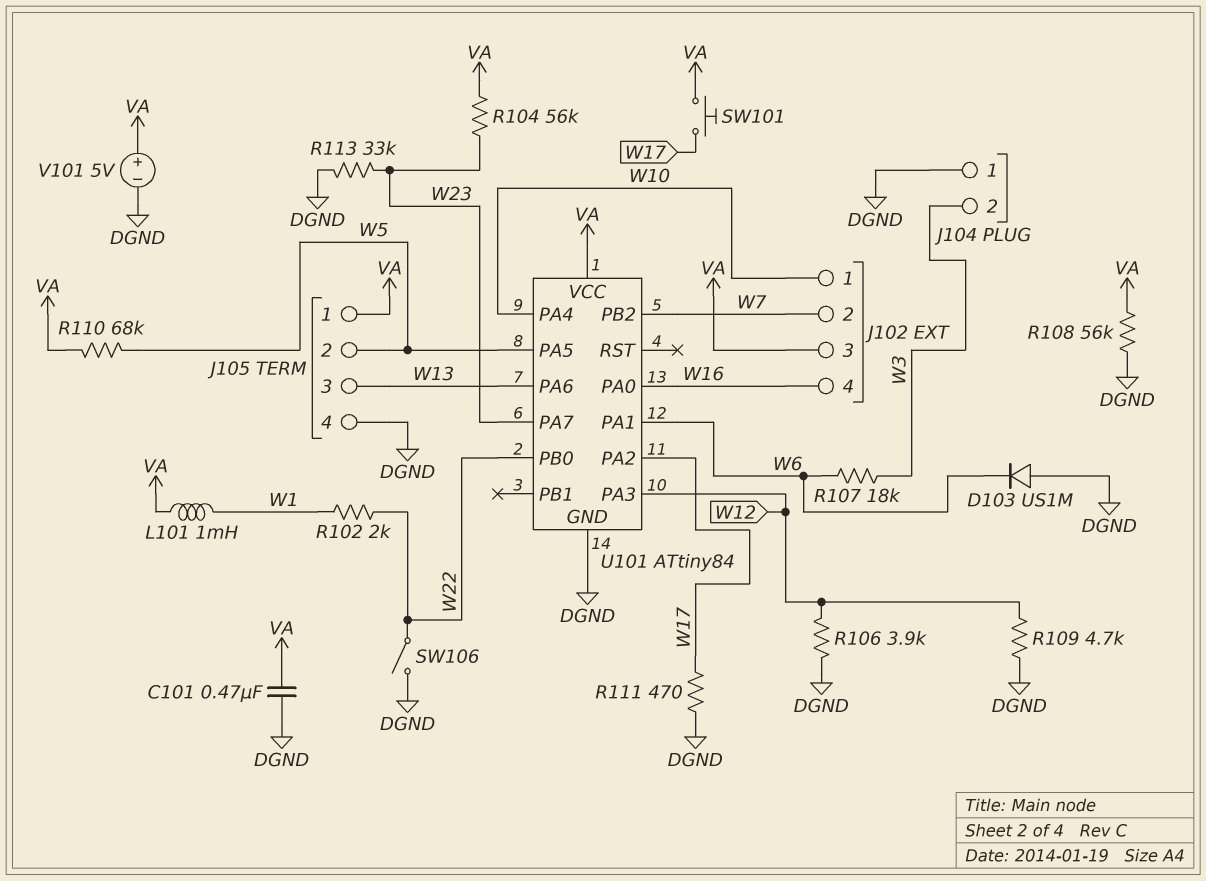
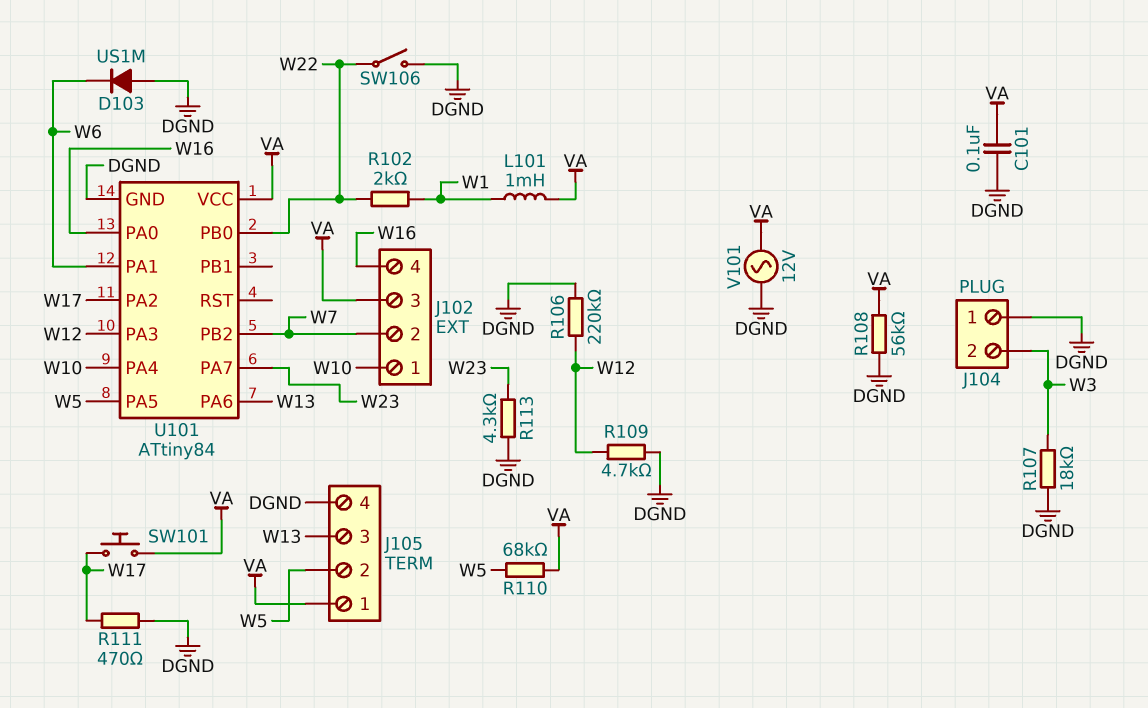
C101: 470nF (DGND, VA) -> 100nF (DGND, VA)
R104: 56k (VA, W23) -> none
R106: 3.9k (DGND, W12) -> 220k (DGND, W12)
R107: 18k (W3, W6) -> 18k (DGND, W3)
R113: 33k (DGND, W23) -> 4.3k (DGND, W23)
V101: 5V (plus VA, minus DGND) -> AC 12V (DGND, VA)

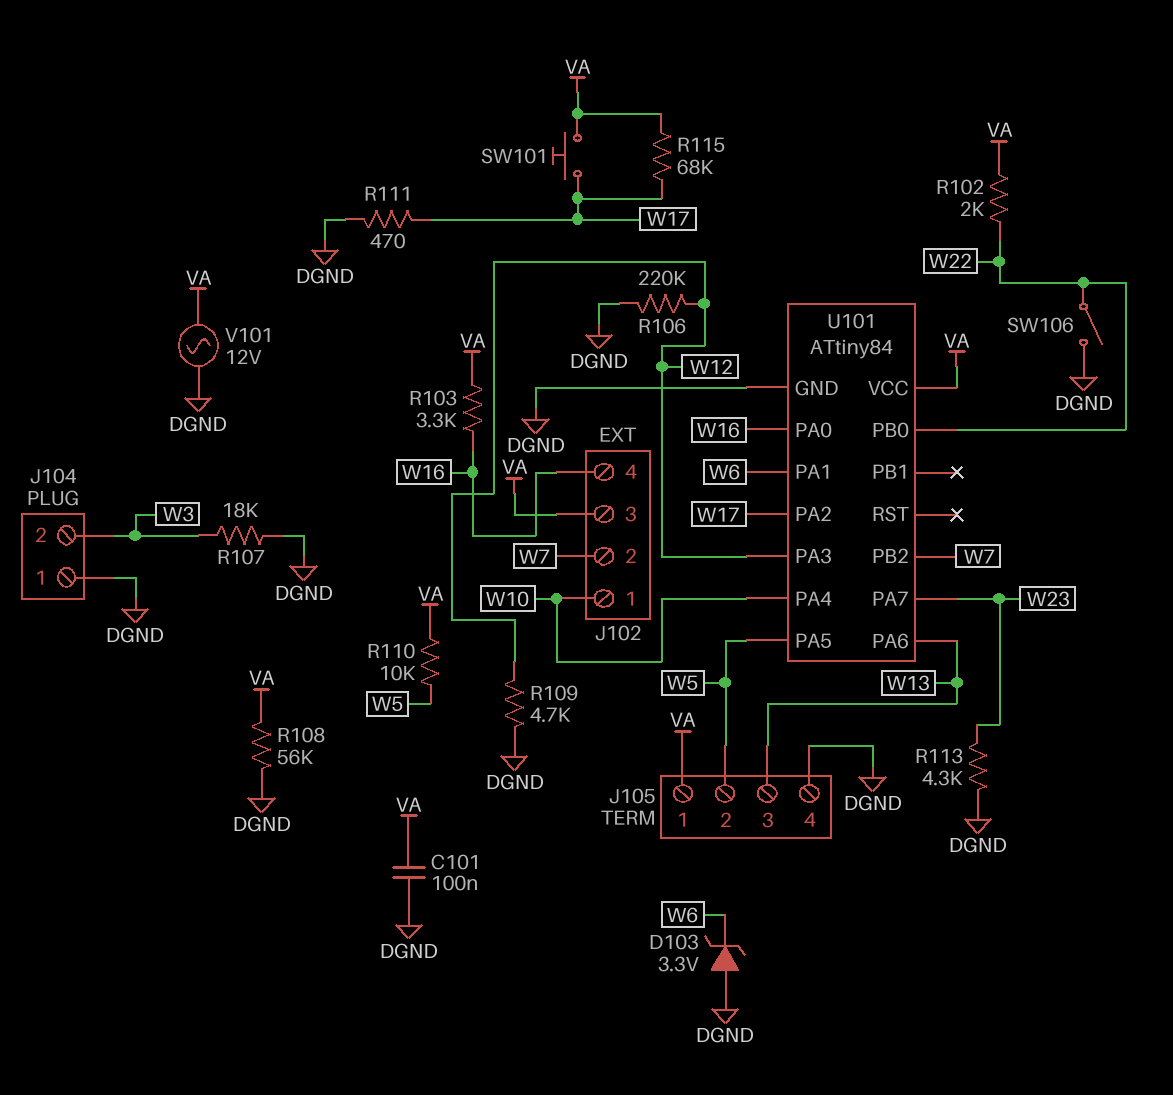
D103: diode US1M (A DGND, K W6) -> zener 3.3V (A DGND, K W6)
L101: 1mH (VA, W1) -> none
R102: 2k (W1, W22) -> 2k (VA, W22)
R103: none -> 3.3k (VA, W16)
R110: 68k (VA, W5) -> 10k (VA, W5)
R115: none -> 68k (VA, W17)

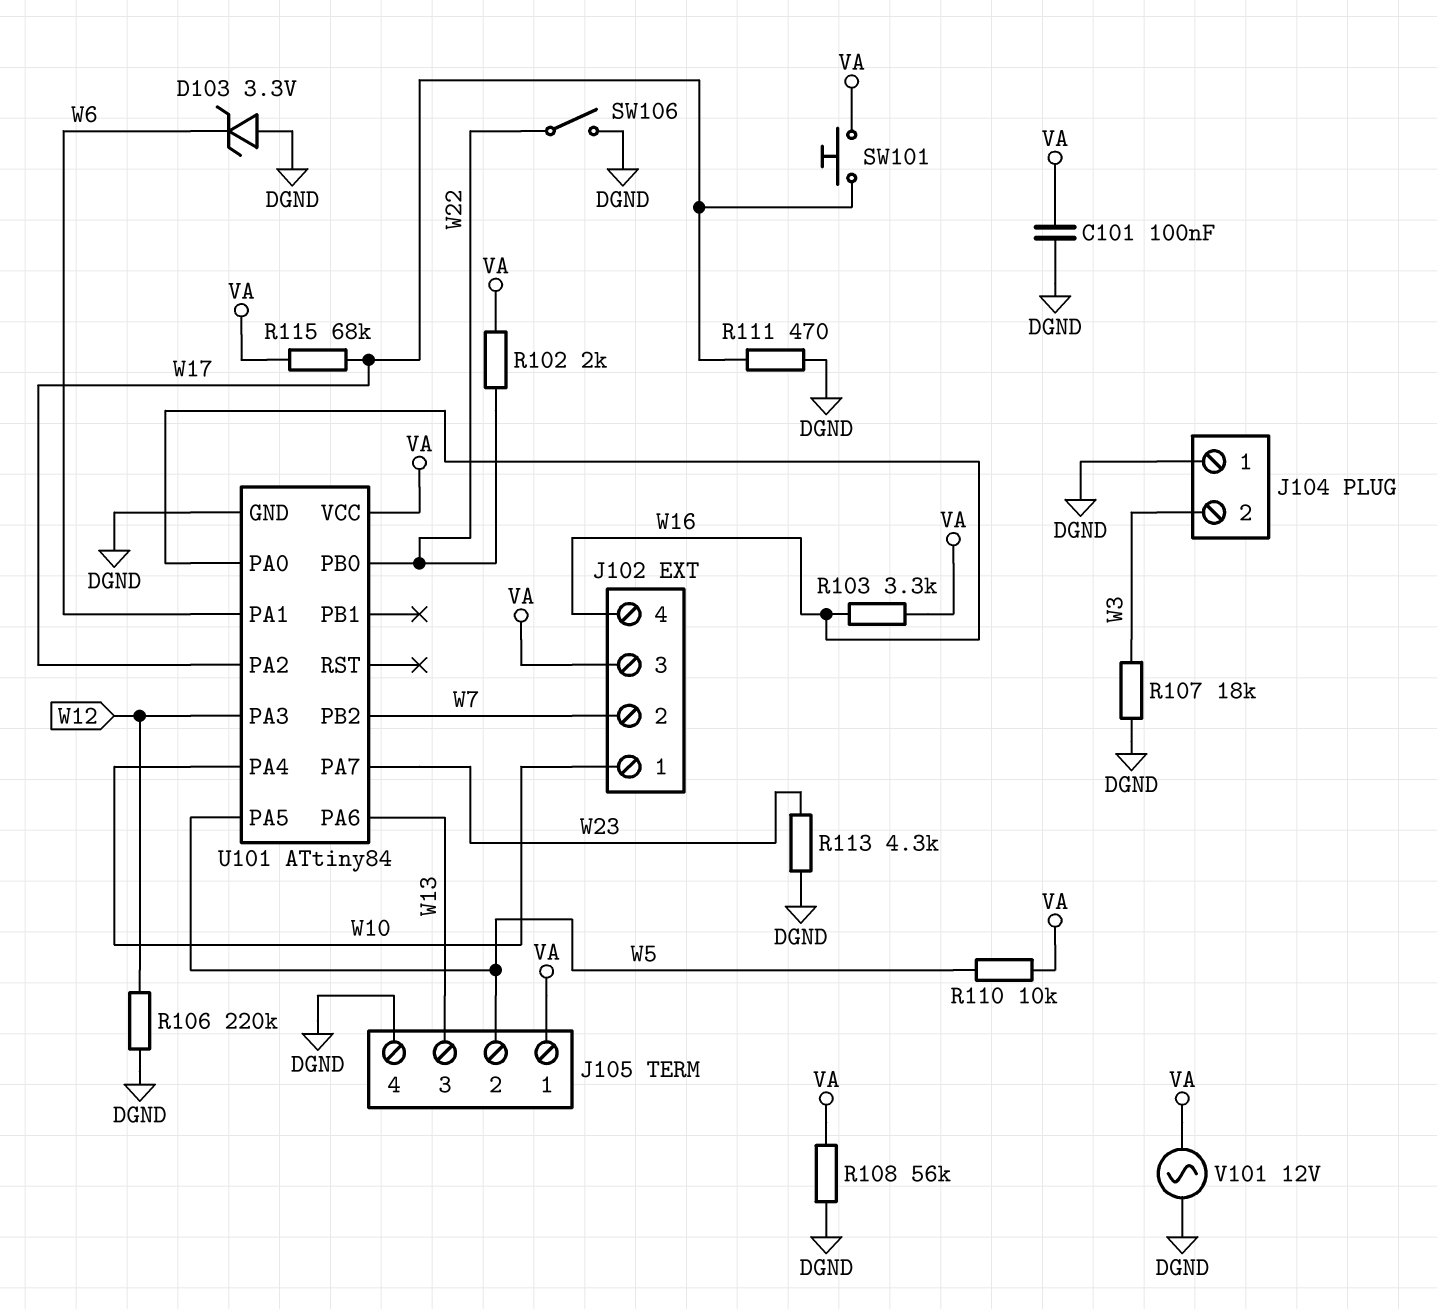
R109: 4.7k (DGND, W12) -> none

